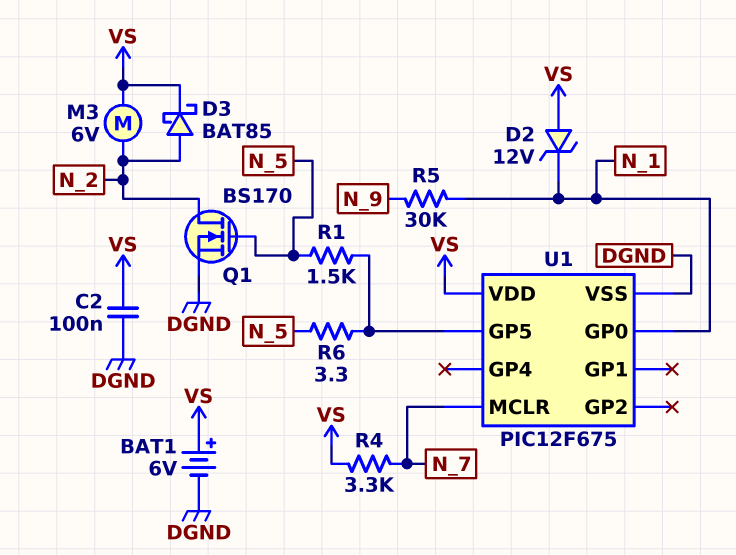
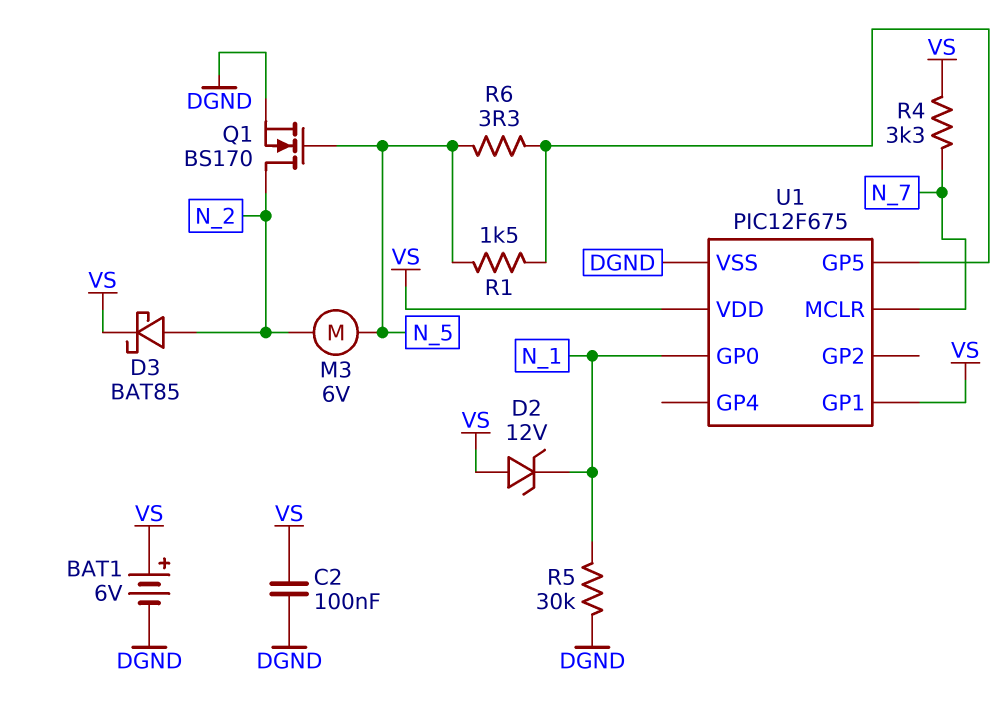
M3: motor 6V (N_2, VS) -> motor 6V (N_2, N_5)
R5: 30k (N_1, N_9) -> 30k (DGND, N_1)
U1 pin GP1: none -> VS

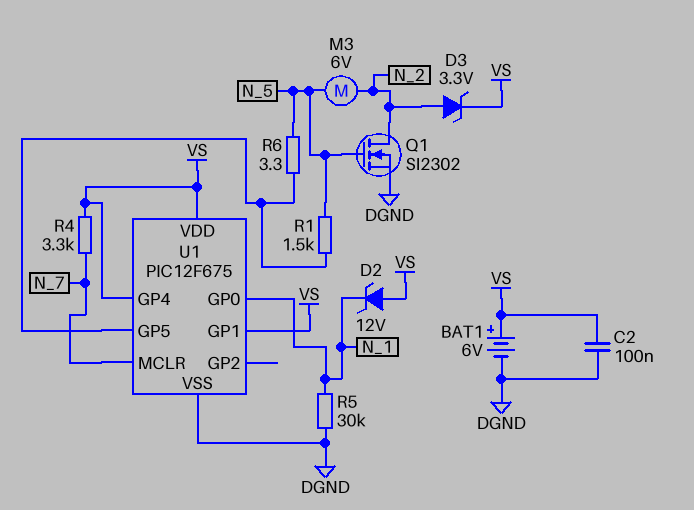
D3: schottky BAT85 (A N_2, K VS) -> zener 3.3V (A N_2, K VS)
Q1: NMOS BS170 (G N_5, D N_2, S DGND) -> NMOS SI2302 (G N_5, D N_2, S DGND)
U1 pin GP4: none -> VS

